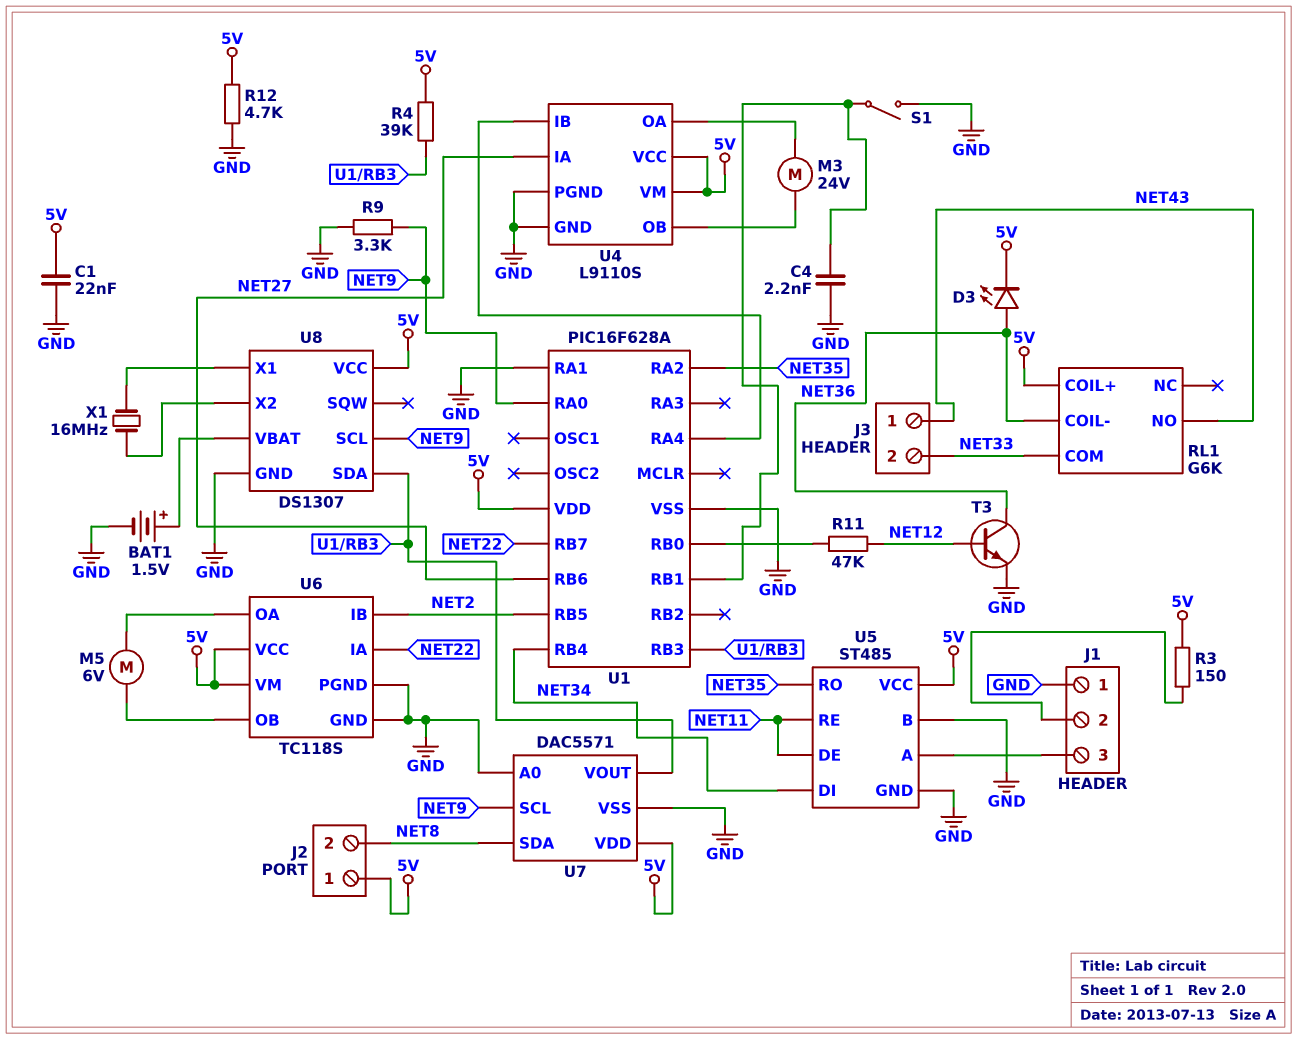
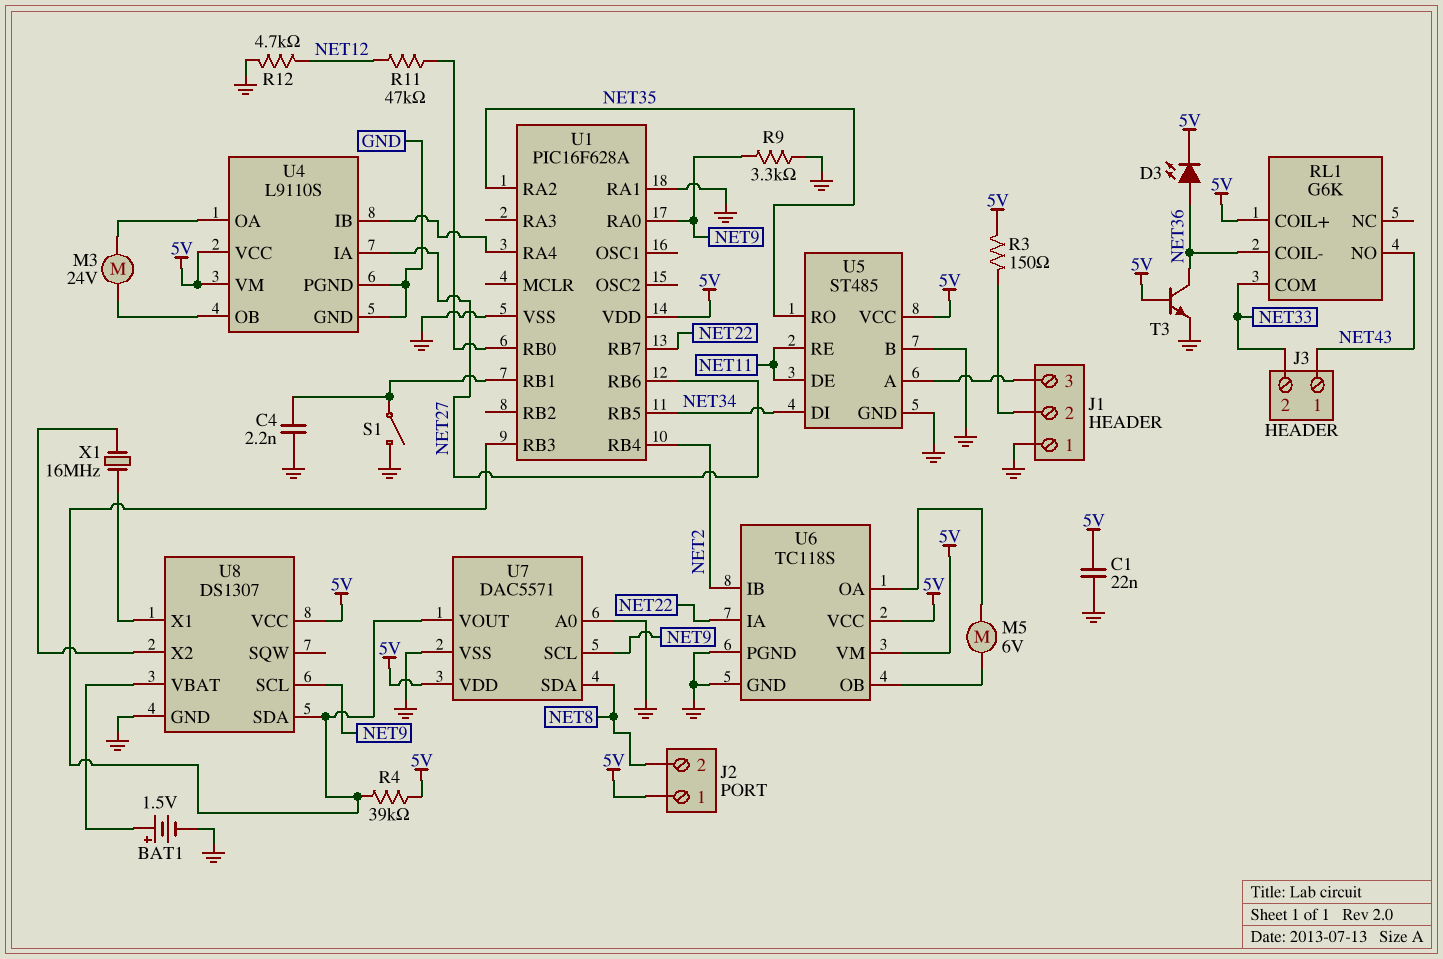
R12: 4.7k (5V, GND) -> 4.7k (GND, NET12)
T3: NPN (B NET12, C NET36, E GND) -> NPN (B 5V, C NET36, E GND)
U1 pin RB4: NET34 -> NET2
U1 pin RB5: NET2 -> NET34

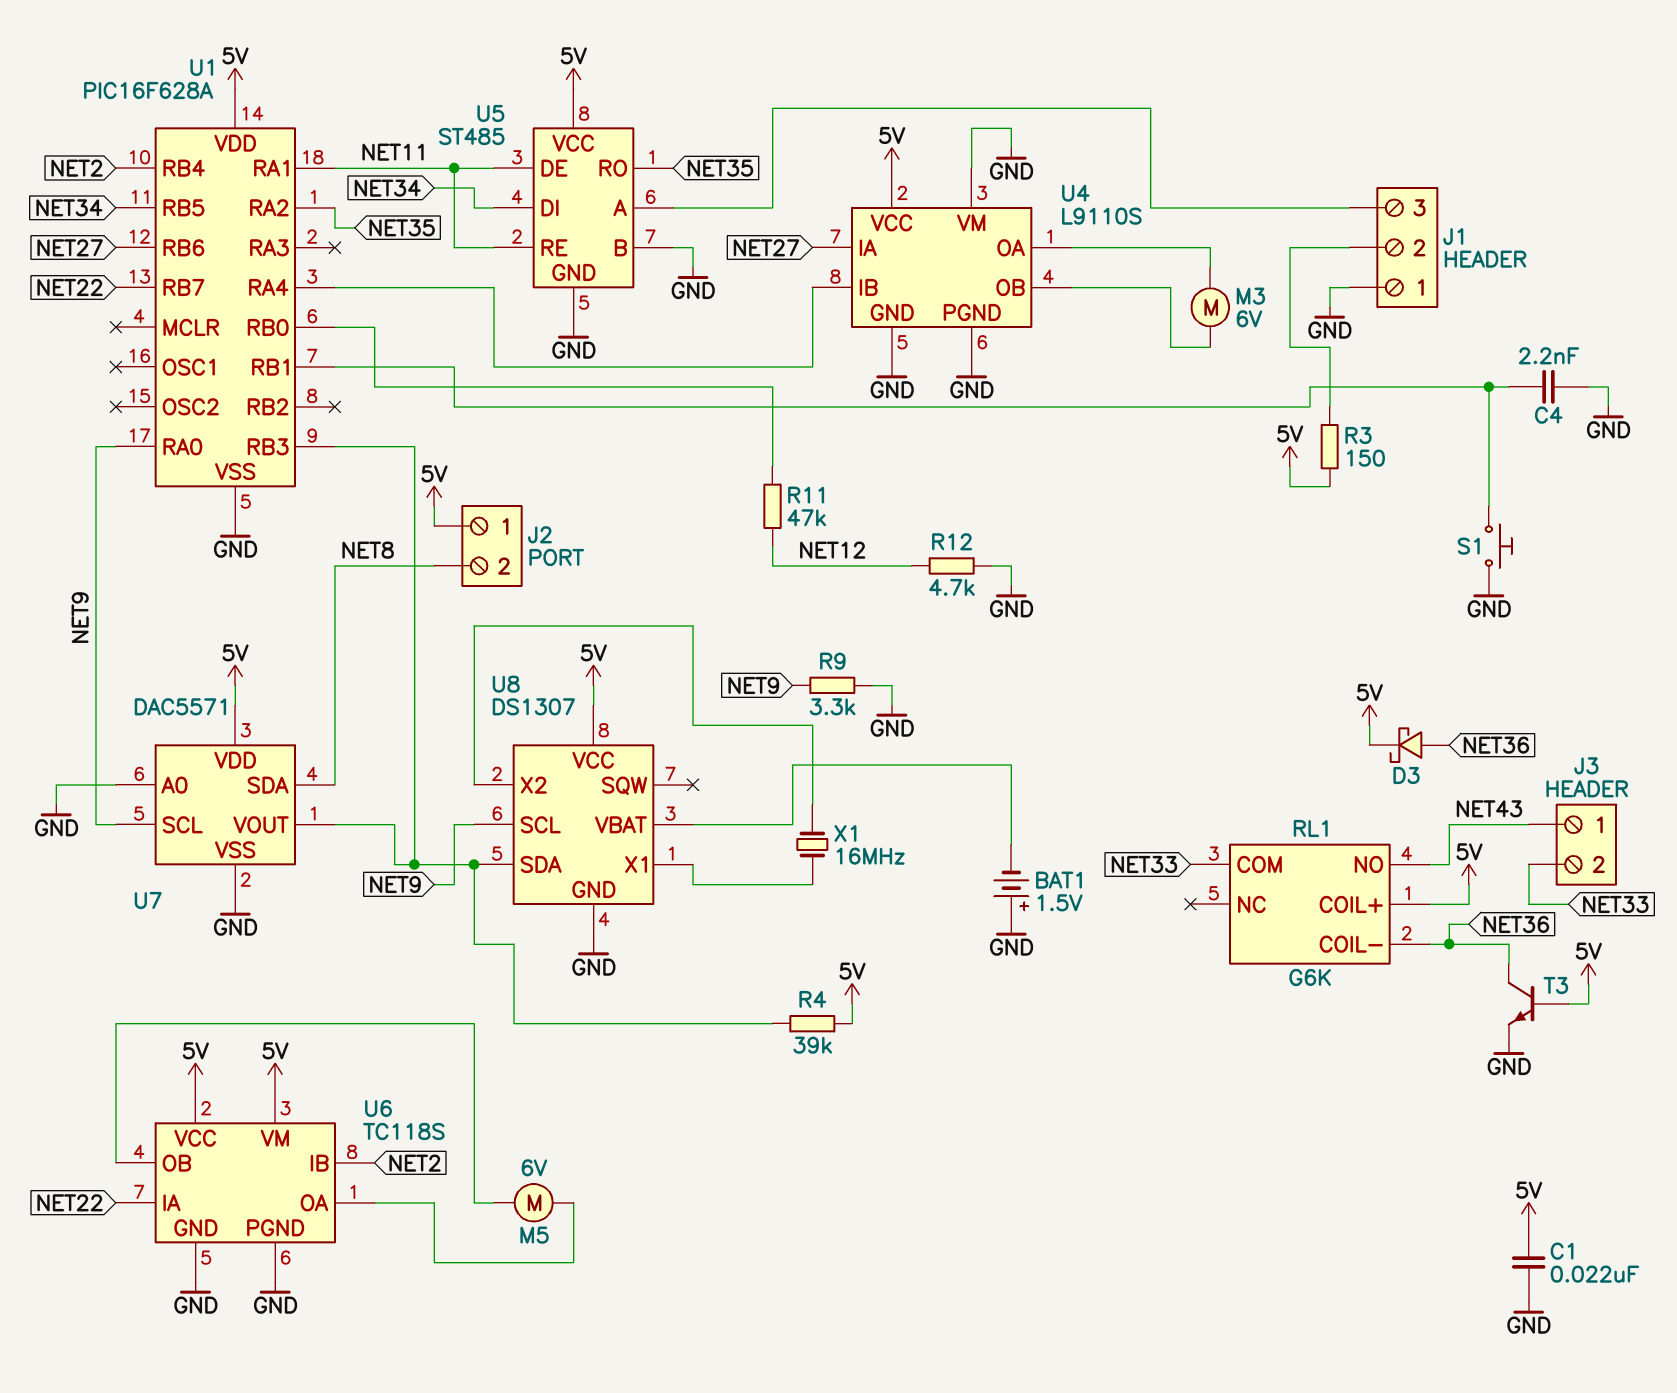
BAT1: 1.5V (plus U8/VBAT, minus GND) -> 1.5V (plus GND, minus U8/VBAT)
D3: LED (A NET36, K 5V) -> schottky (A NET36, K 5V)
M3: motor 24V (U4/OA, U4/OB) -> motor 6V (U4/OA, U4/OB)
S1: switch (GND, U1/RB1) -> button (GND, U1/RB1)
U1 pin RA1: GND -> NET11
U4 pin VM: 5V -> GND

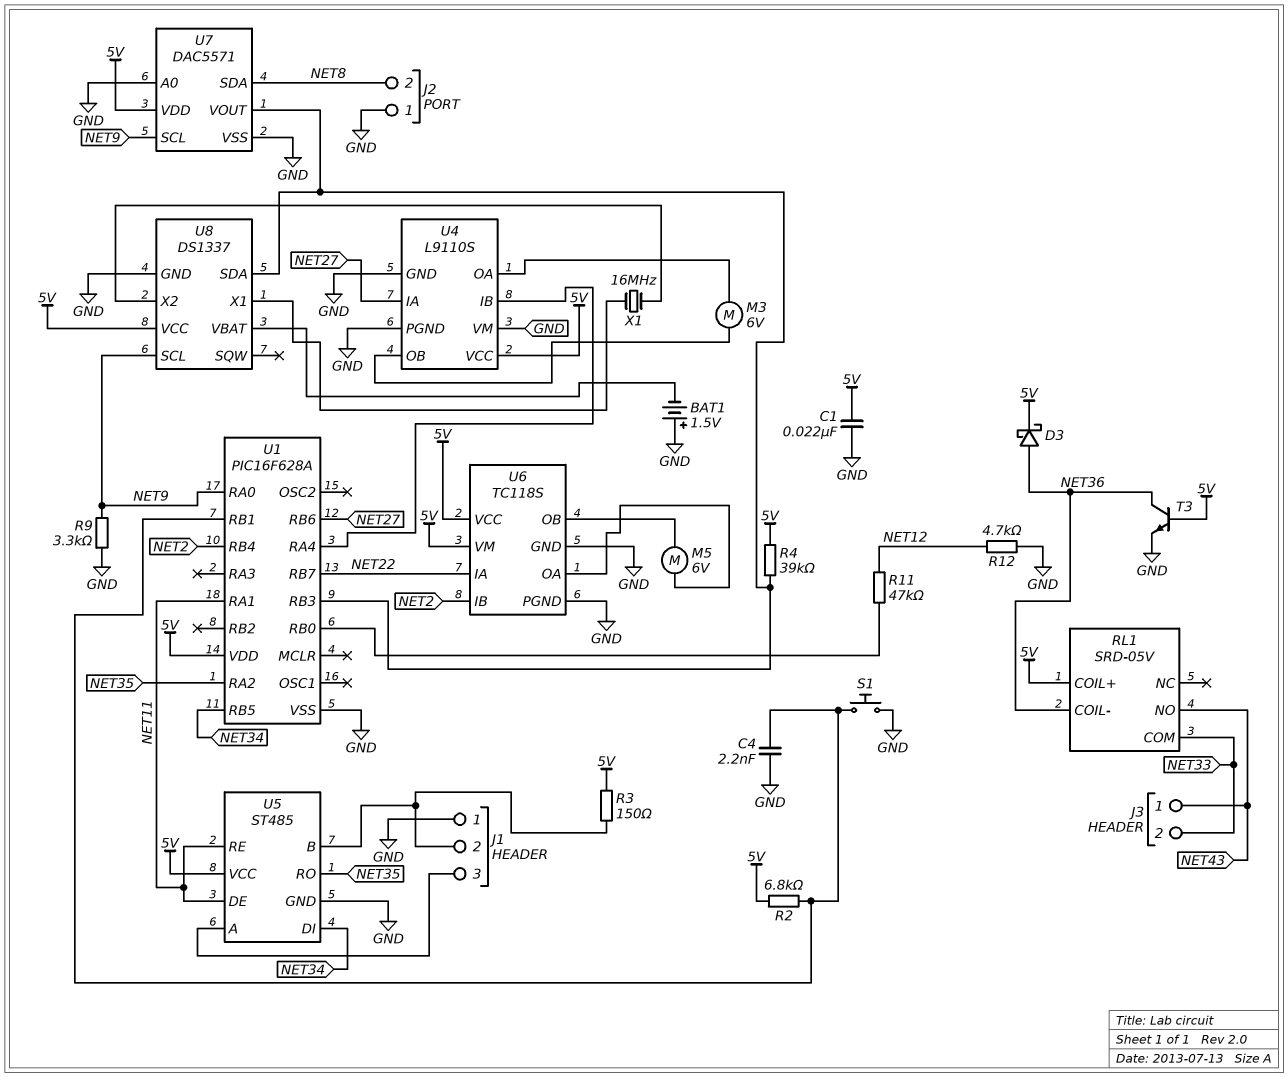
J2 pin 1: 5V -> GND
R2: none -> 6.8k (5V, U1/RB1)
RL1: G6K -> SRD-05V
U5 pin B: GND -> J1/2
U8: DS1307 -> DS1337

